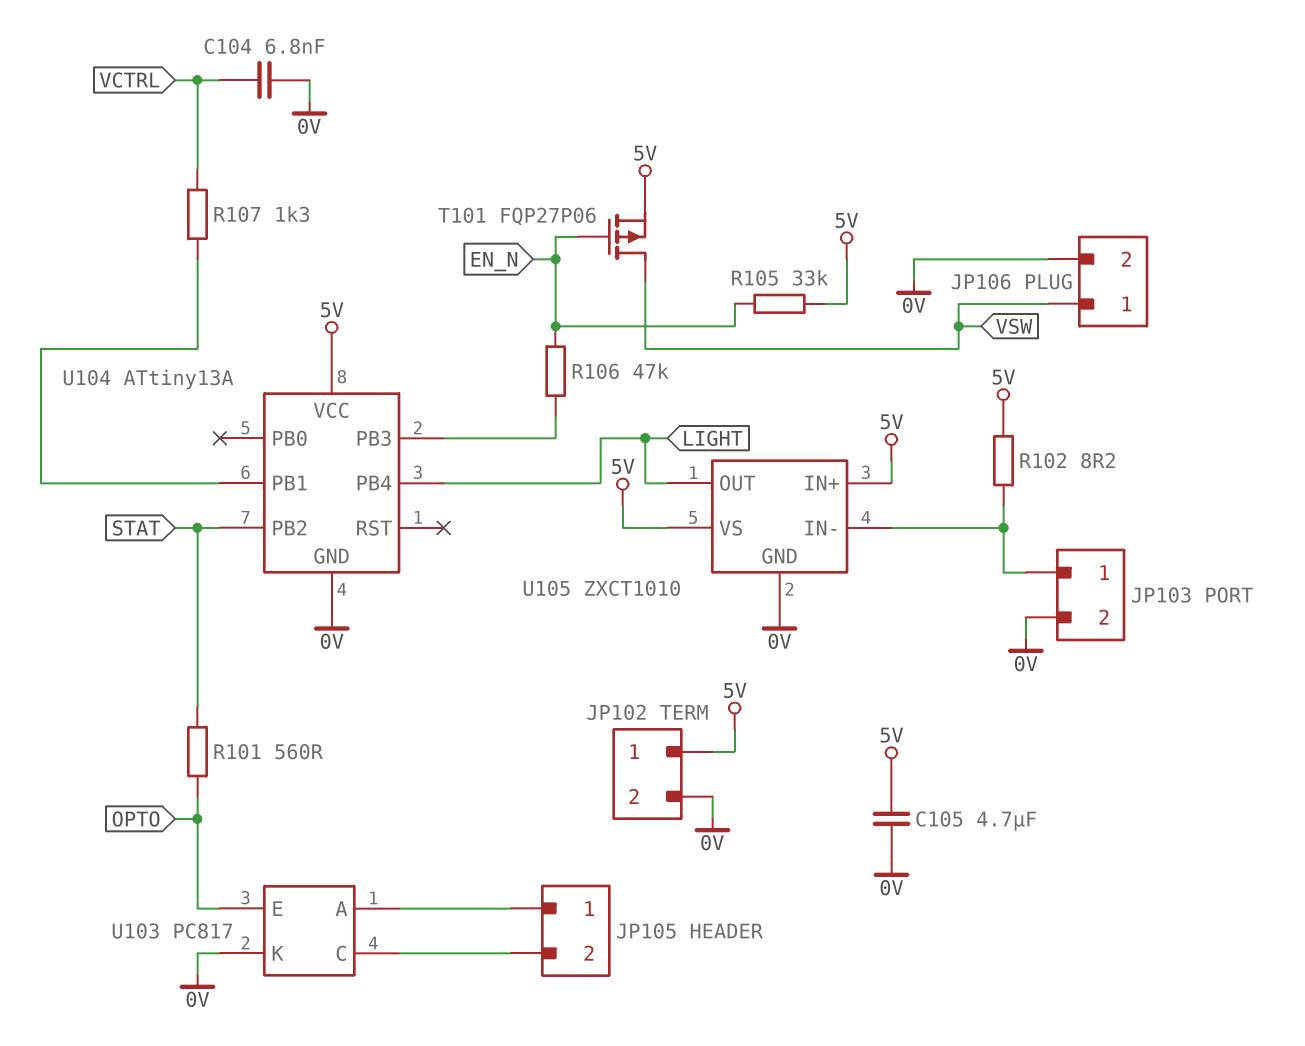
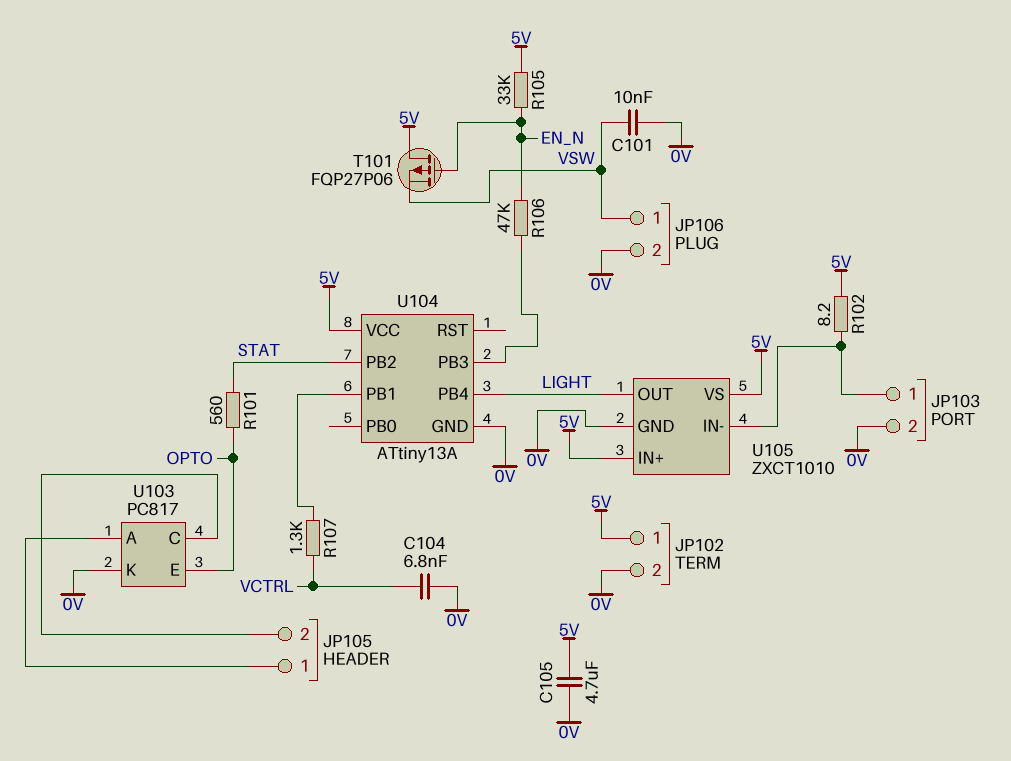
C101: none -> 10nF (0V, VSW)
T101: PMOS FQP27P06 (G EN_N, D VSW, S 5V) -> PMOS FQP27P06 (G EN_N, D 5V, S VSW)

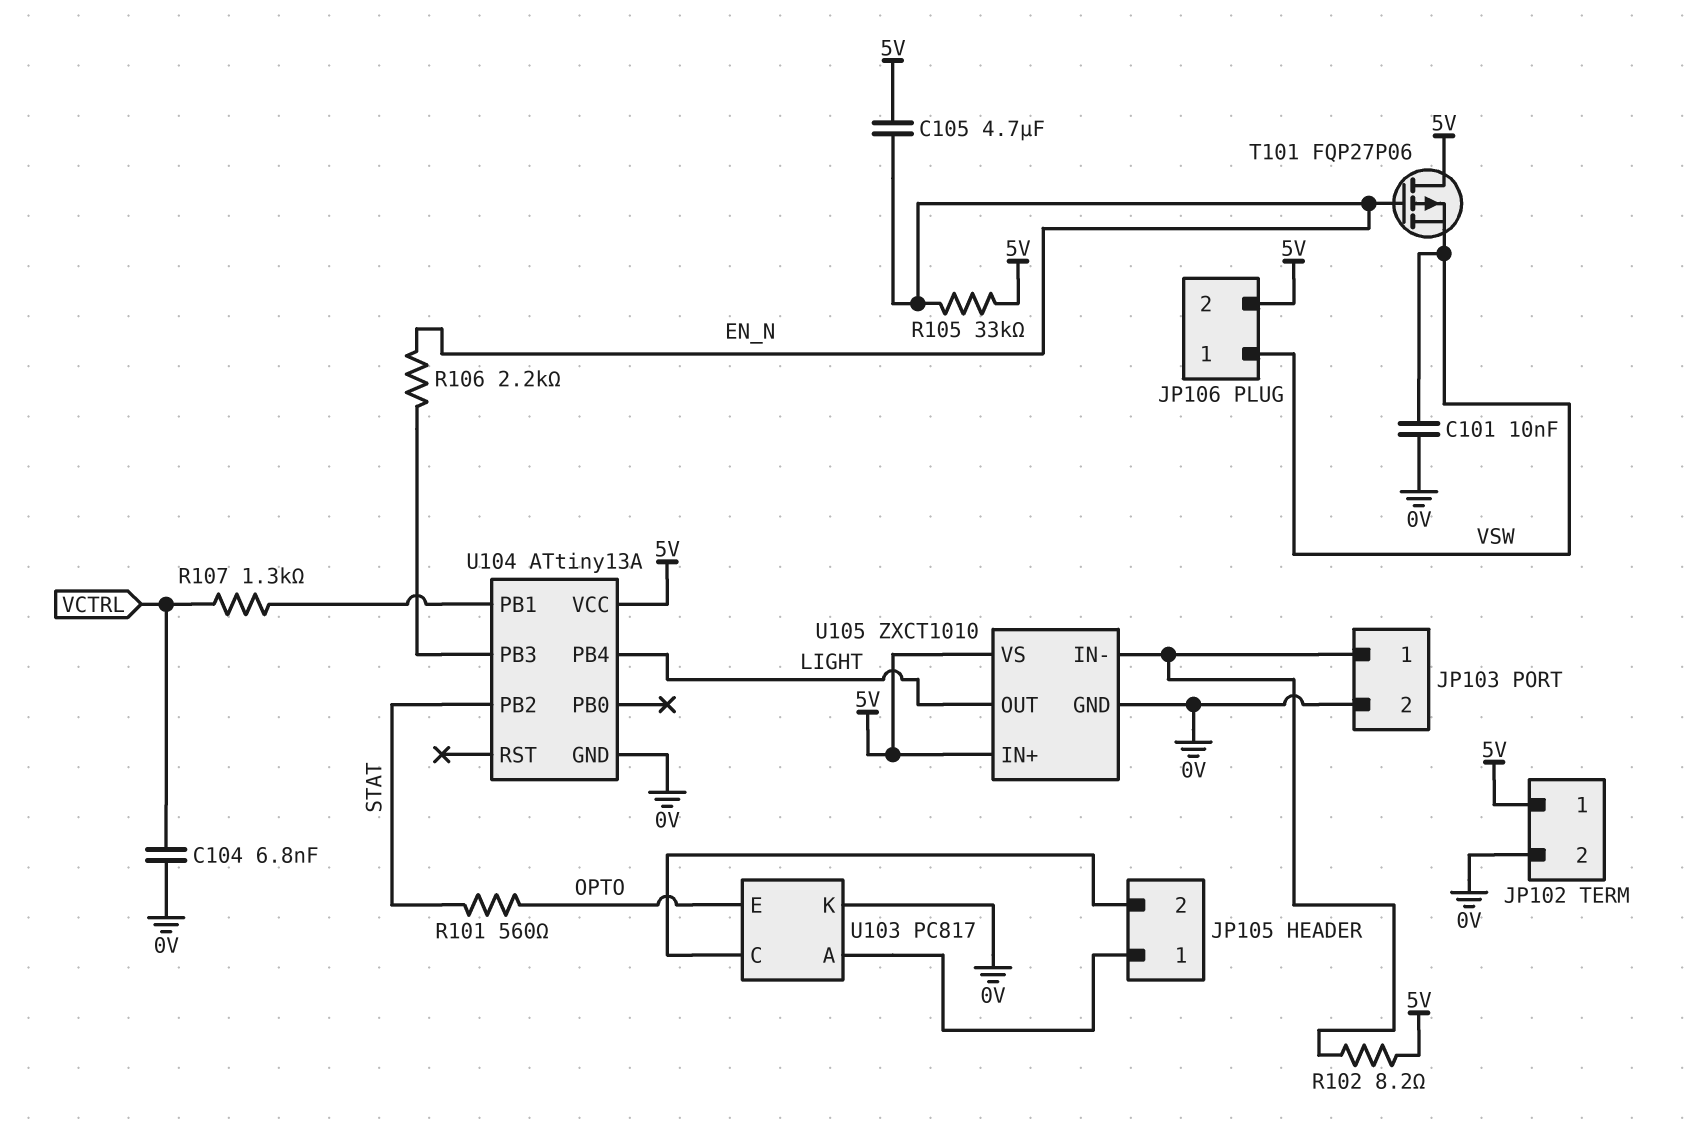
C105: 4.7uF (0V, 5V) -> 4.7uF (5V, EN_N)
JP106 pin 2: 0V -> 5V
R106: 47k (EN_N, U104/PB3) -> 2.2k (EN_N, U104/PB3)

